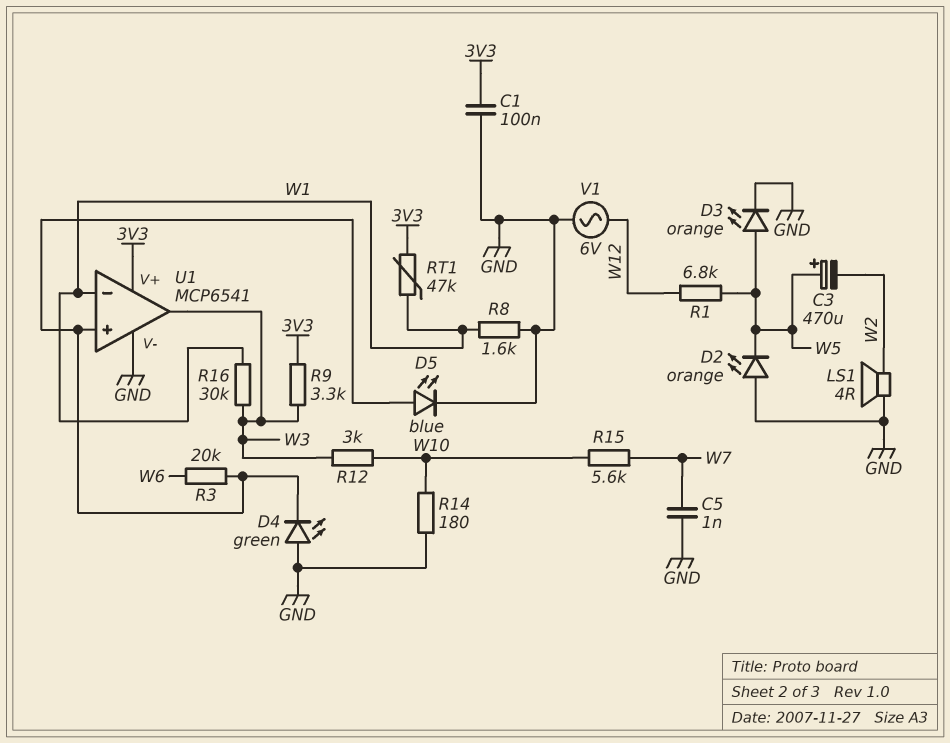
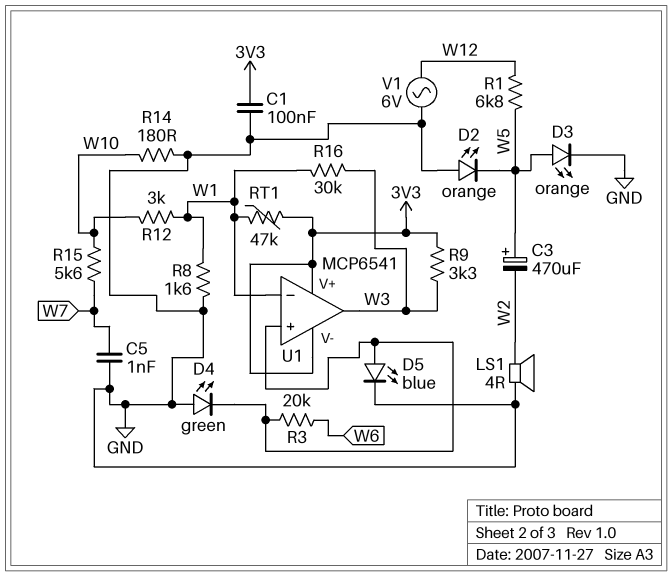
R12: 3k (W3, W10) -> 3k (W1, W10)
U1 pin V-: GND -> 3V3

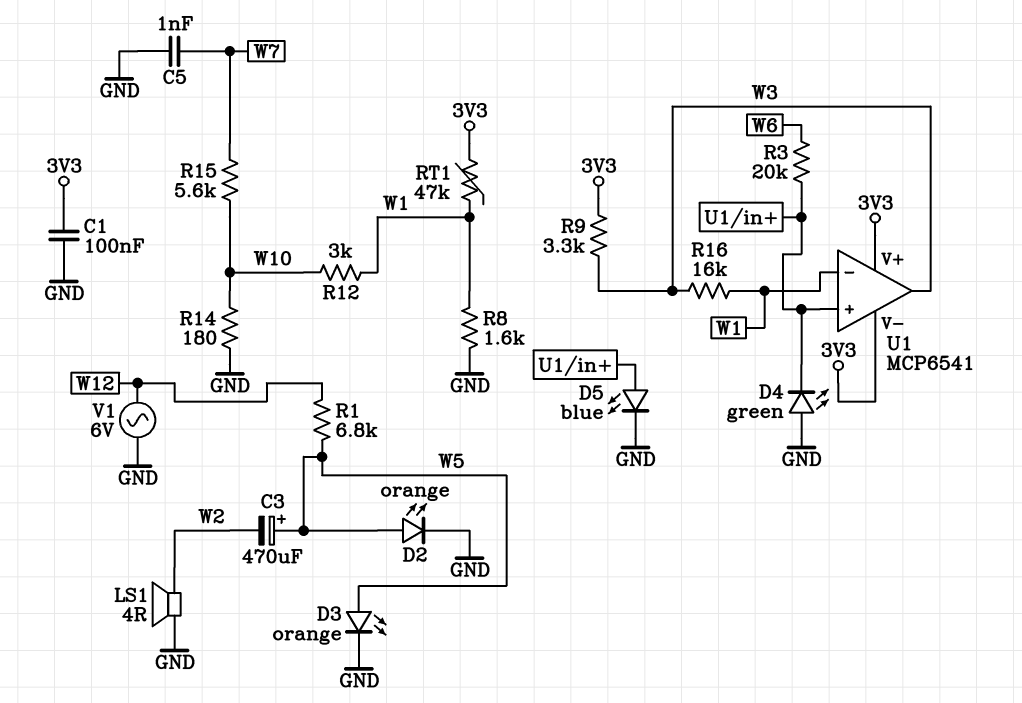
D2: LED orange (A GND, K W5) -> LED orange (A W5, K GND)
R16: 30k (W1, W3) -> 16k (W1, W3)

